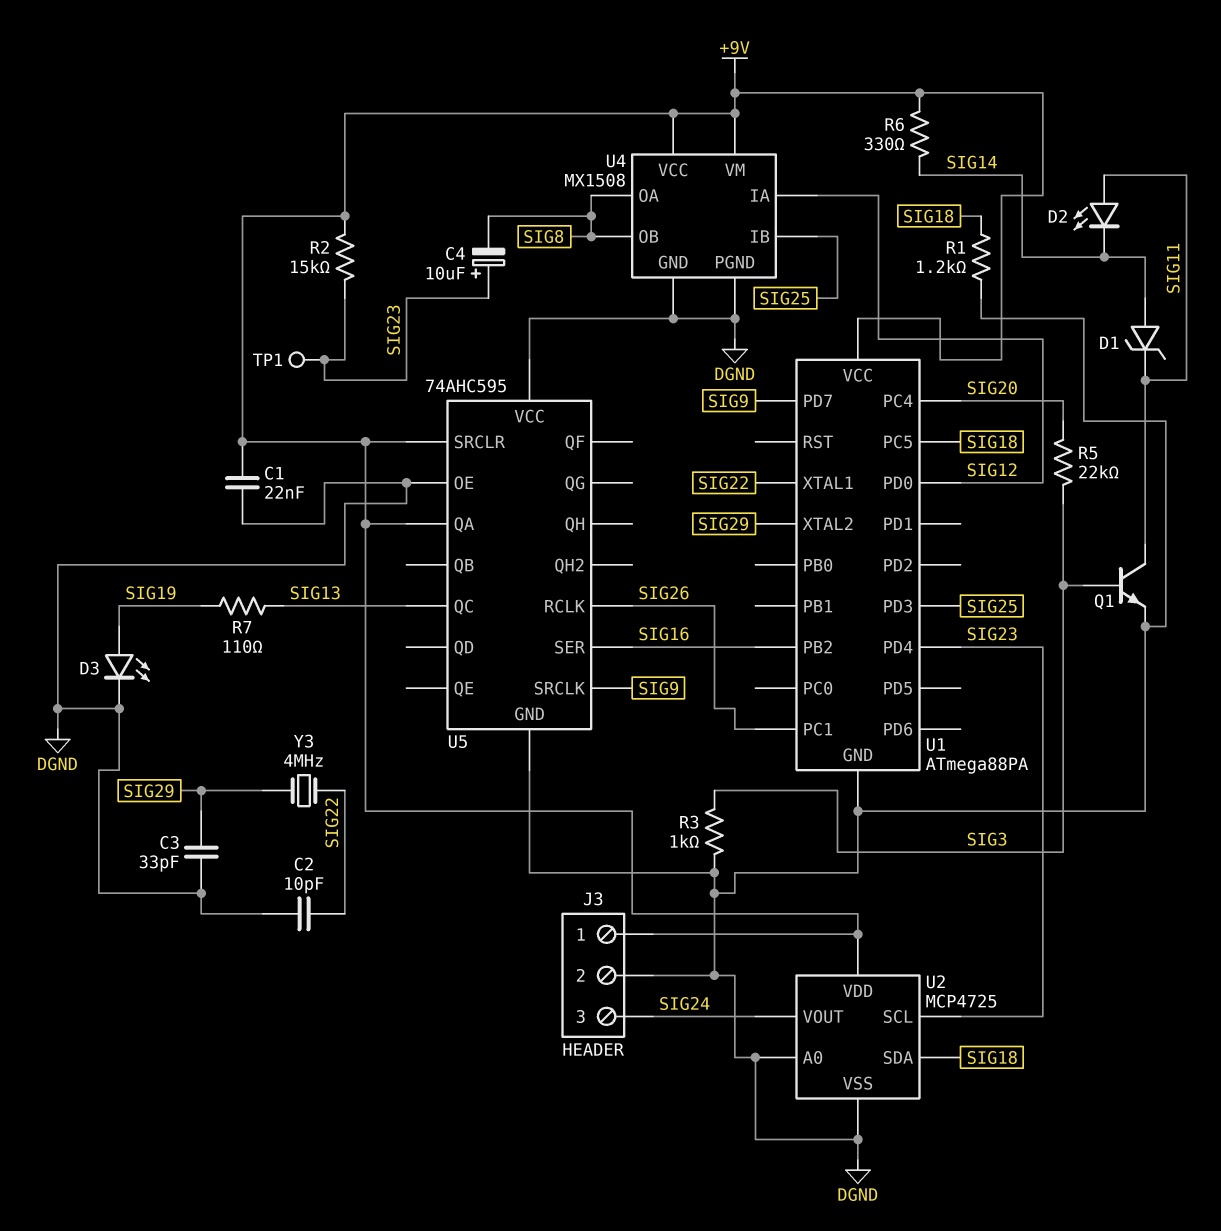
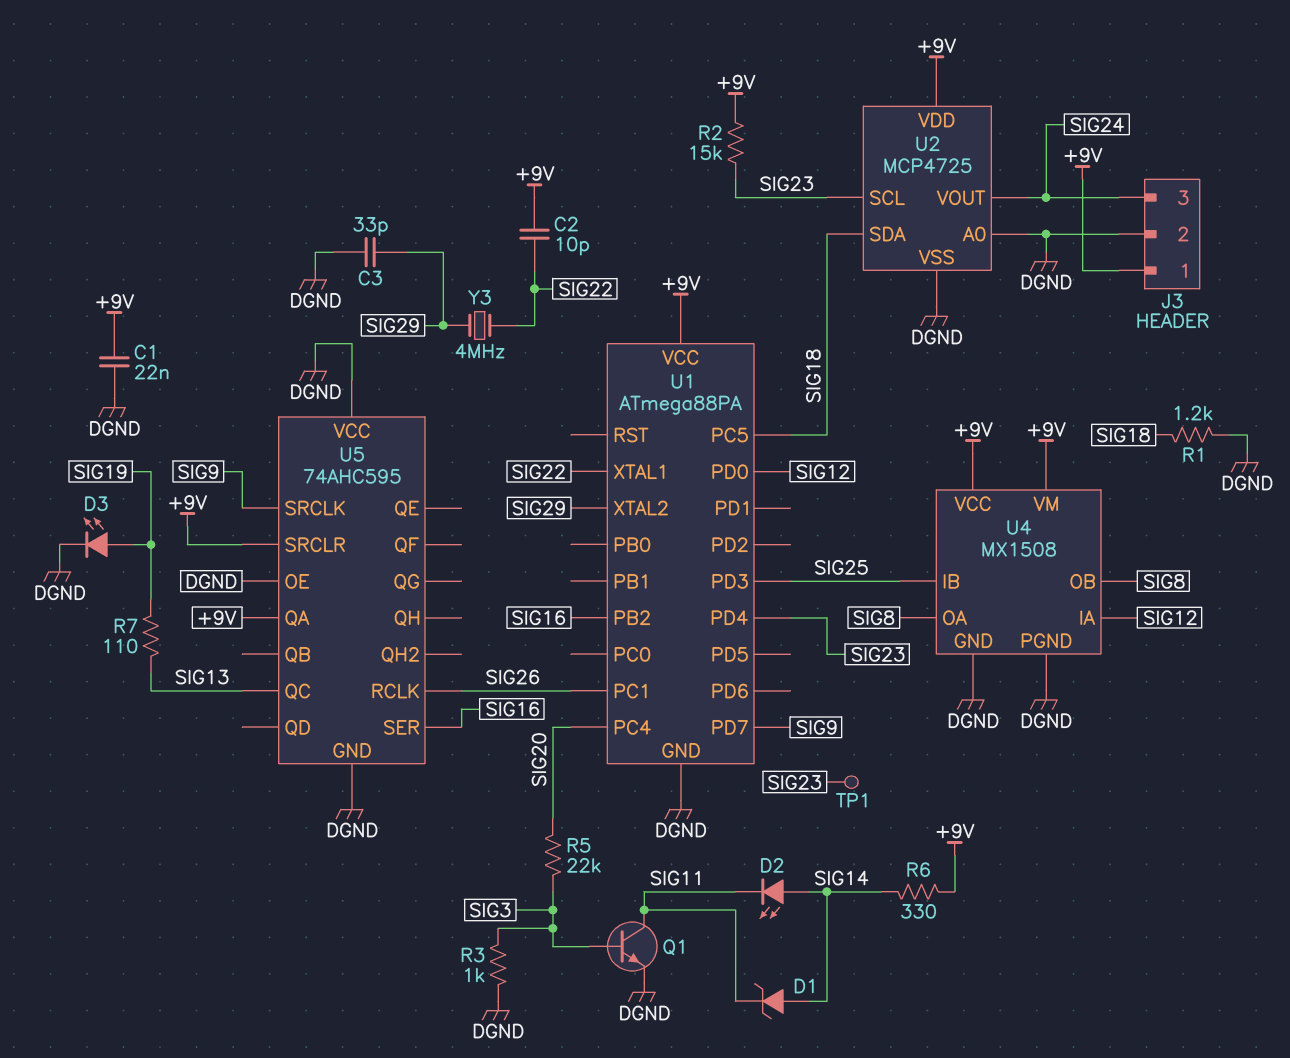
C2: 10pF (DGND, SIG22) -> 10pF (+9V, SIG22)
C4: 10uF (plus SIG23, minus SIG8) -> none
D2: LED (A SIG11, K SIG14) -> LED (A SIG14, K SIG11)

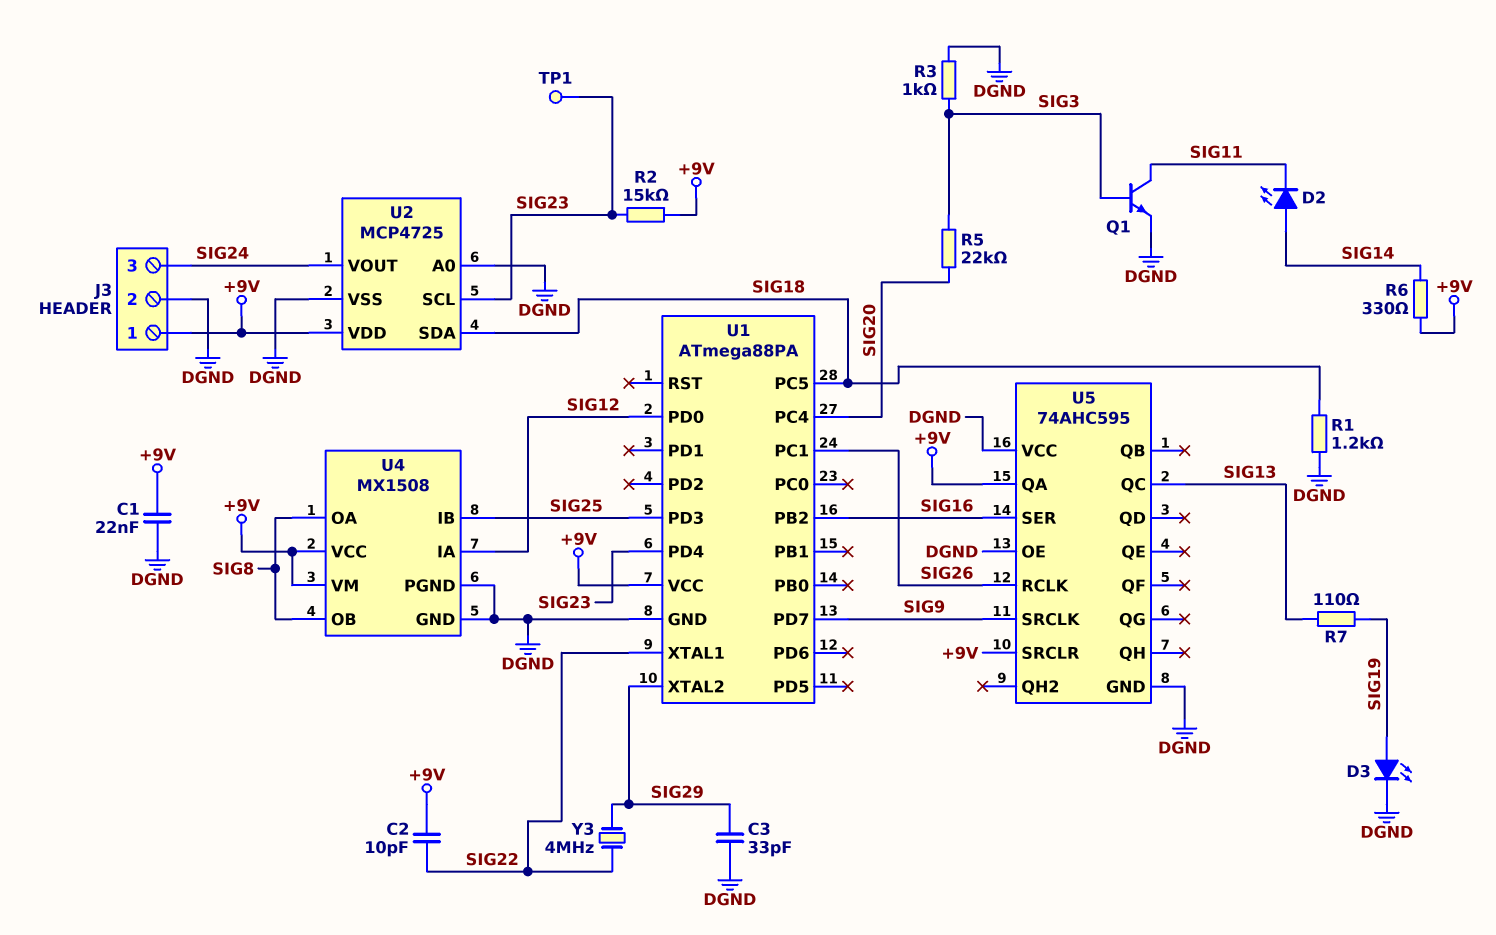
D1: zener (A SIG14, K SIG11) -> none

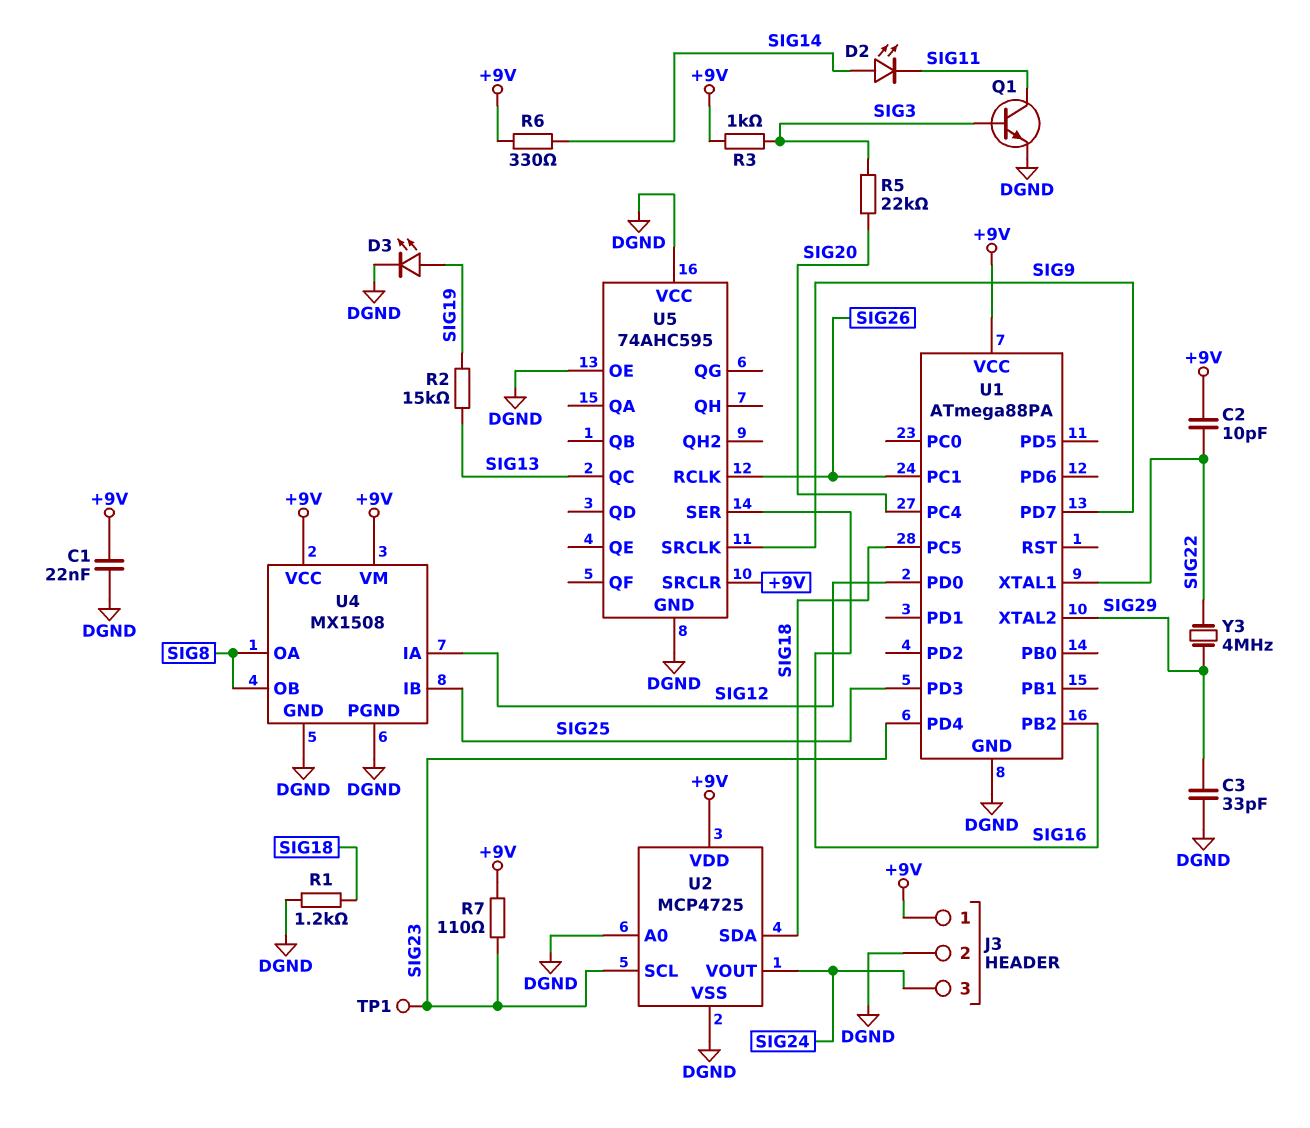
R2: 15k (+9V, SIG23) -> 15k (SIG13, SIG19)
R3: 1k (DGND, SIG3) -> 1k (+9V, SIG3)
R7: 110 (SIG13, SIG19) -> 110 (+9V, SIG23)
U5 pin QA: +9V -> none

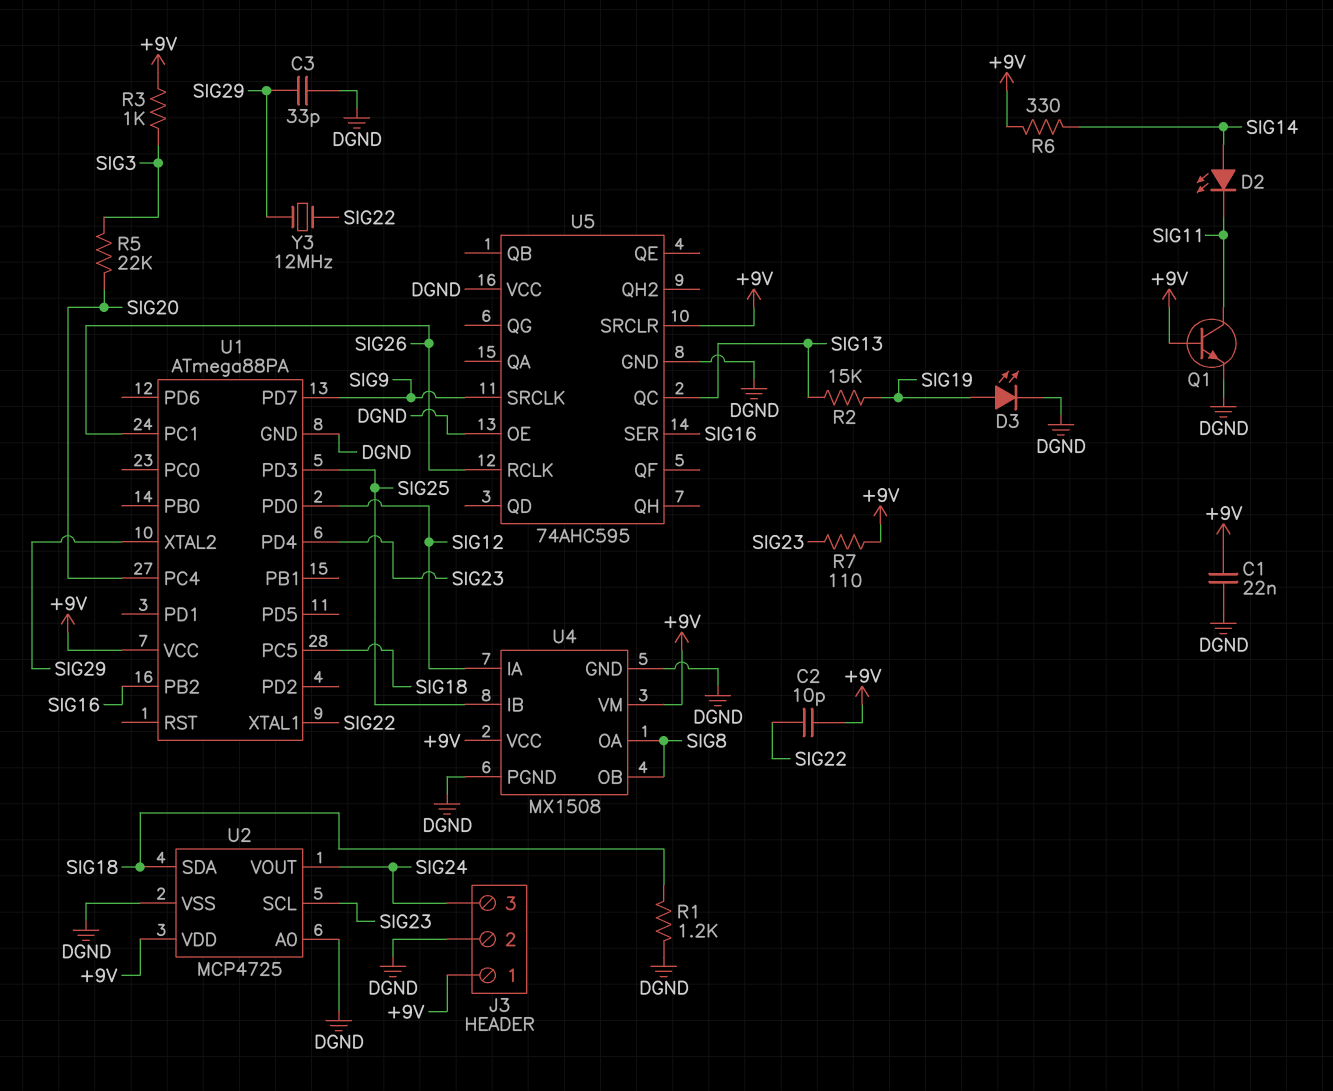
Q1: NPN (B SIG3, C SIG11, E DGND) -> NPN (B +9V, C SIG11, E DGND)
TP1: test point (SIG23) -> none
Y3: 4MHz (SIG22, SIG29) -> 12MHz (SIG22, SIG29)

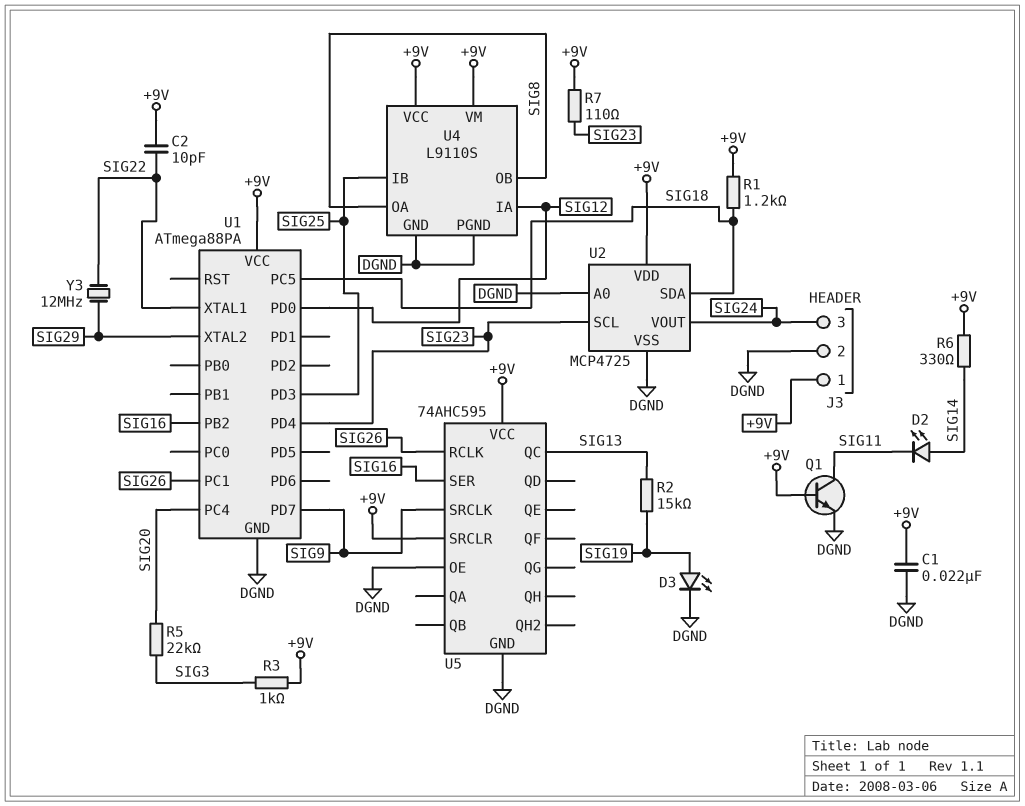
C3: 33pF (DGND, SIG29) -> none
R1: 1.2k (DGND, SIG18) -> 1.2k (+9V, SIG18)
U4: MX1508 -> L9110S
U5 pin VCC: DGND -> +9V

